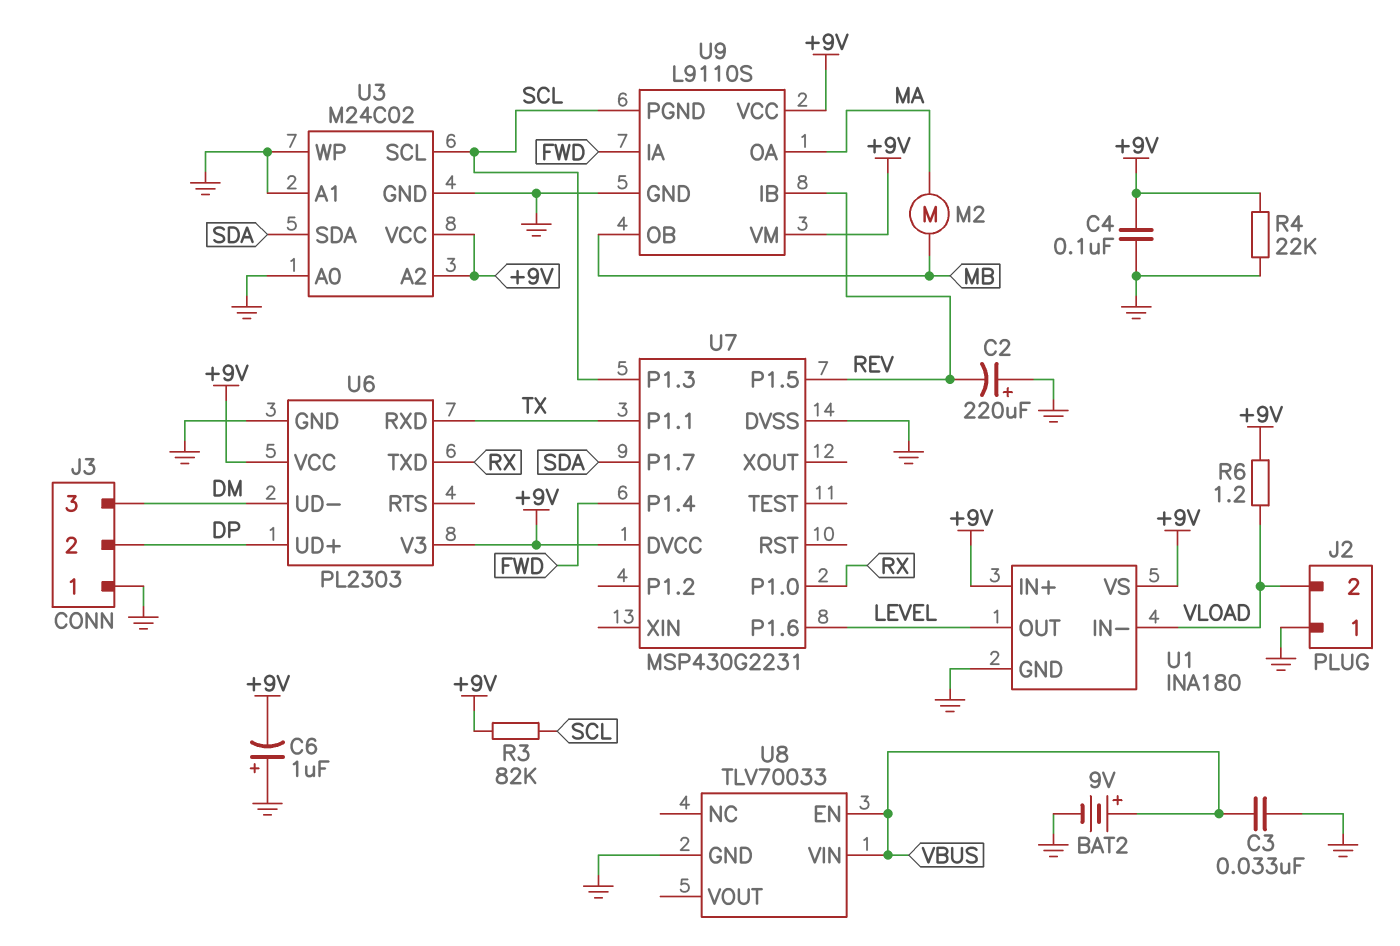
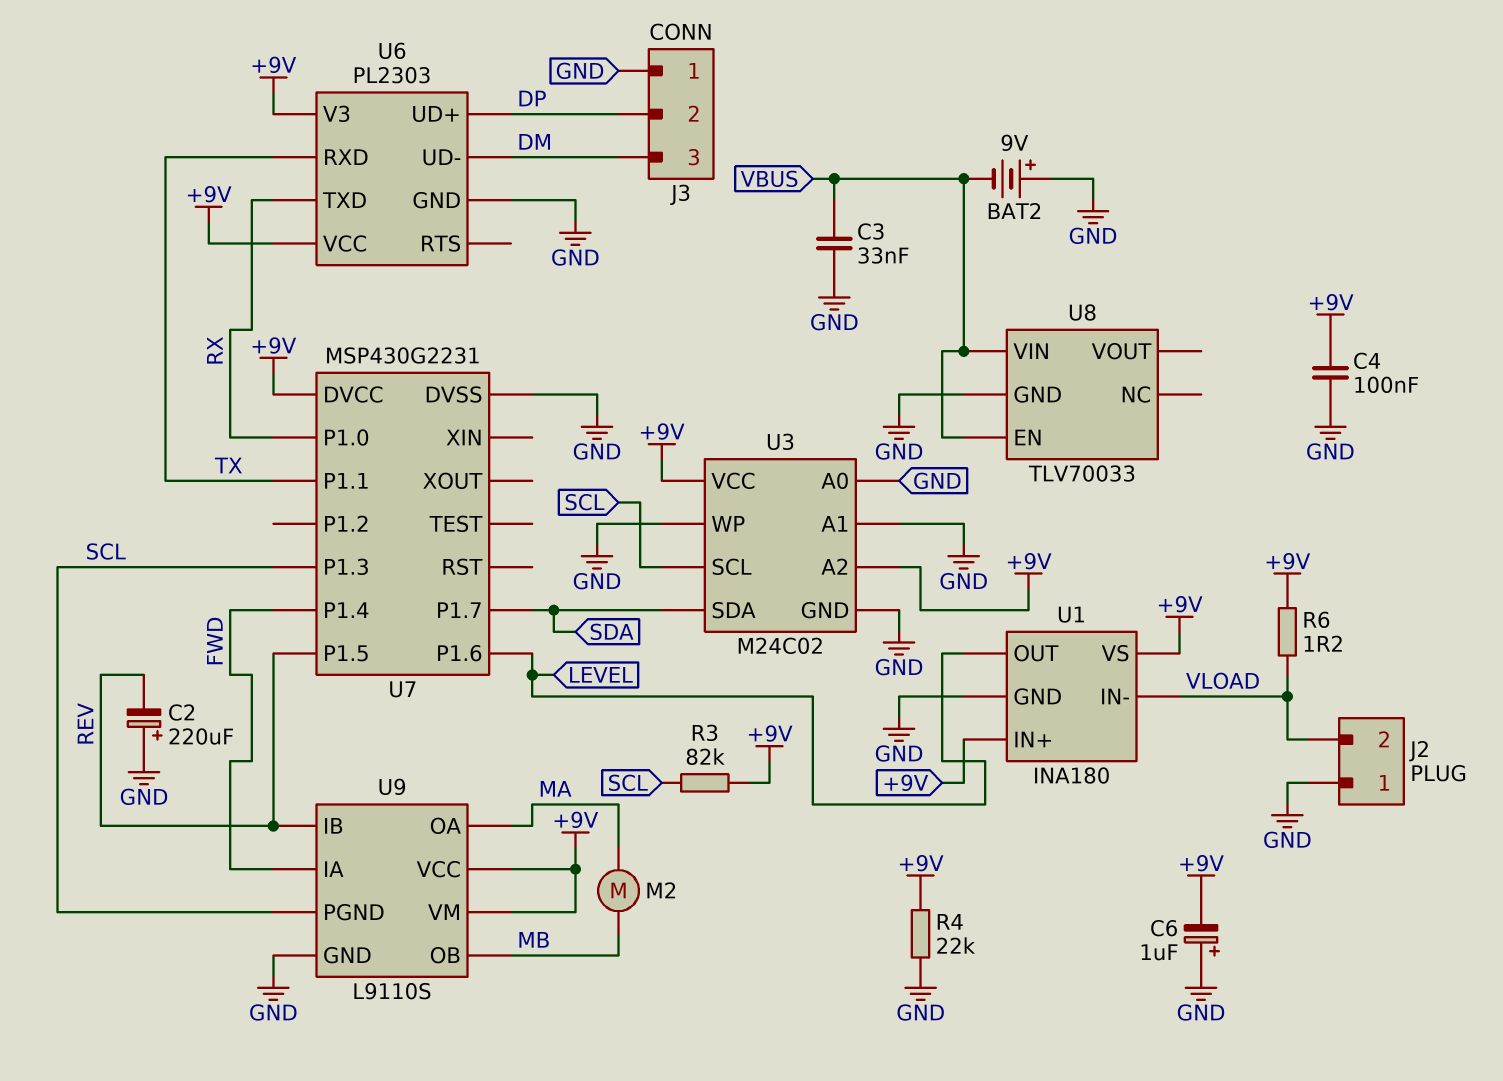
BAT2: 9V (plus VBUS, minus GND) -> 9V (plus GND, minus VBUS)

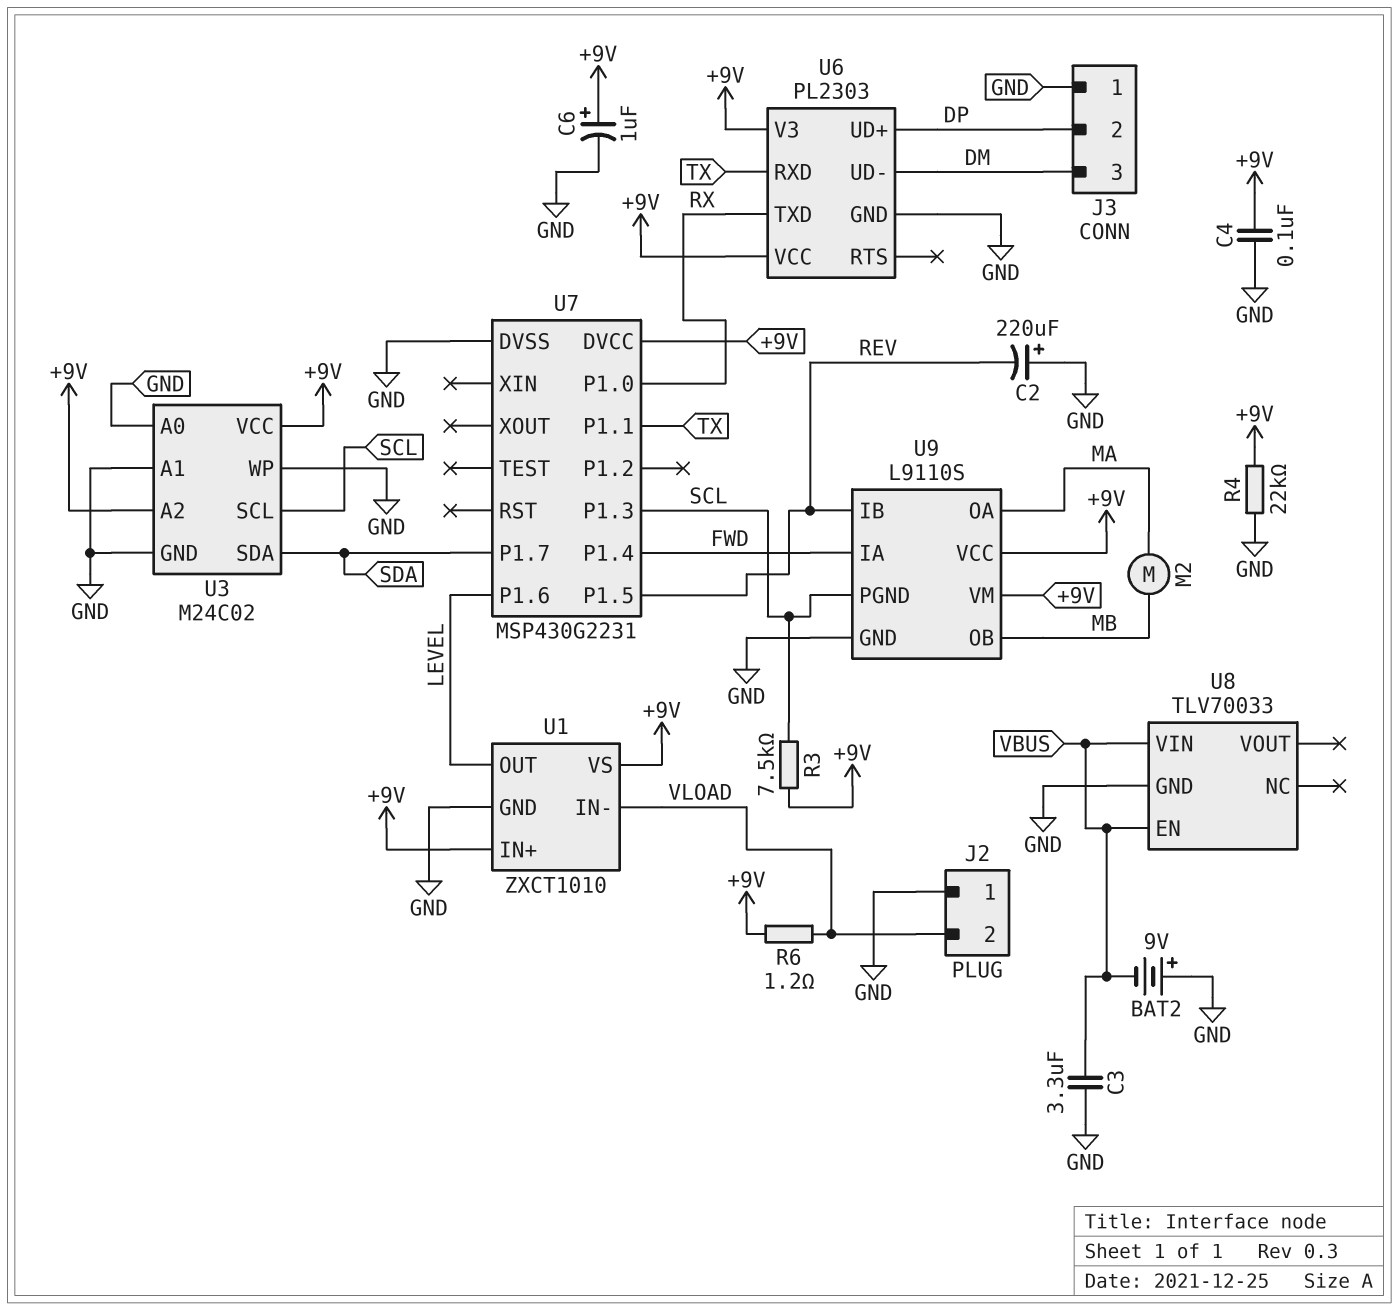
C3: 33nF (GND, VBUS) -> 3.3uF (GND, VBUS)
C6: 1uF (plus GND, minus +9V) -> 1uF (plus +9V, minus GND)
R3: 82k (+9V, SCL) -> 7.5k (+9V, SCL)
U1: INA180 -> ZXCT1010

